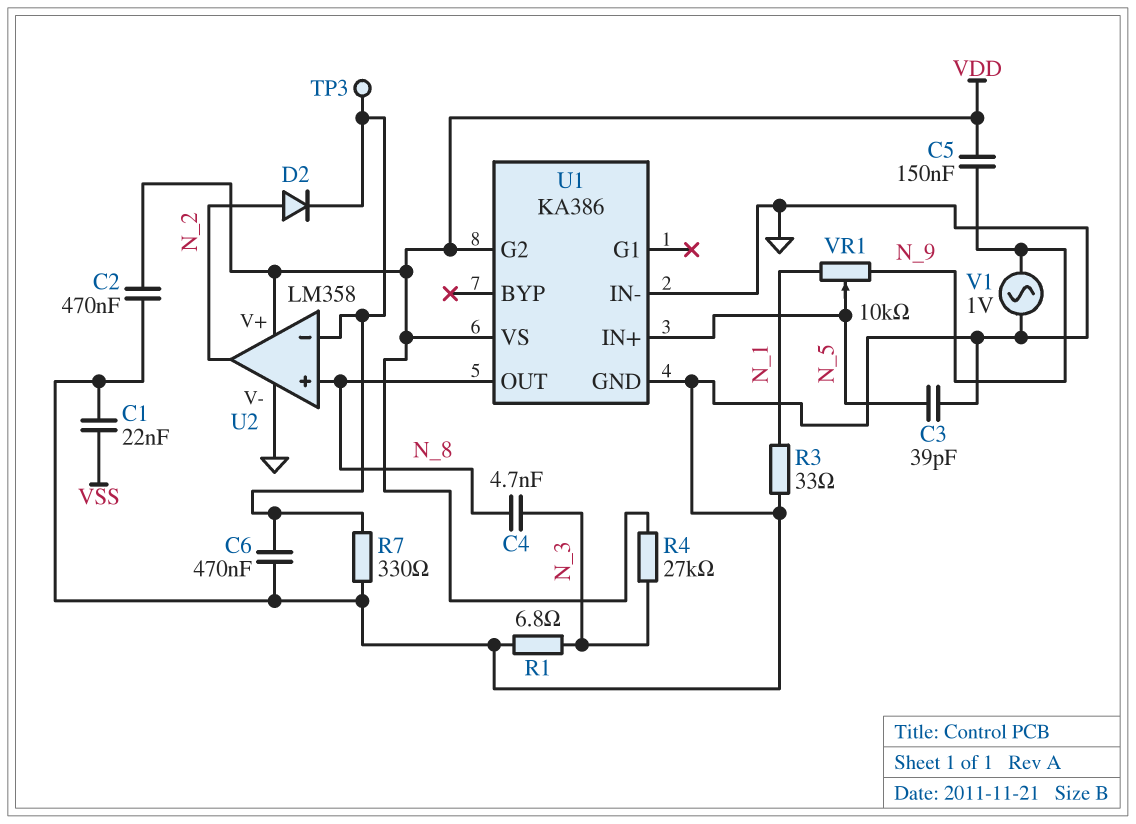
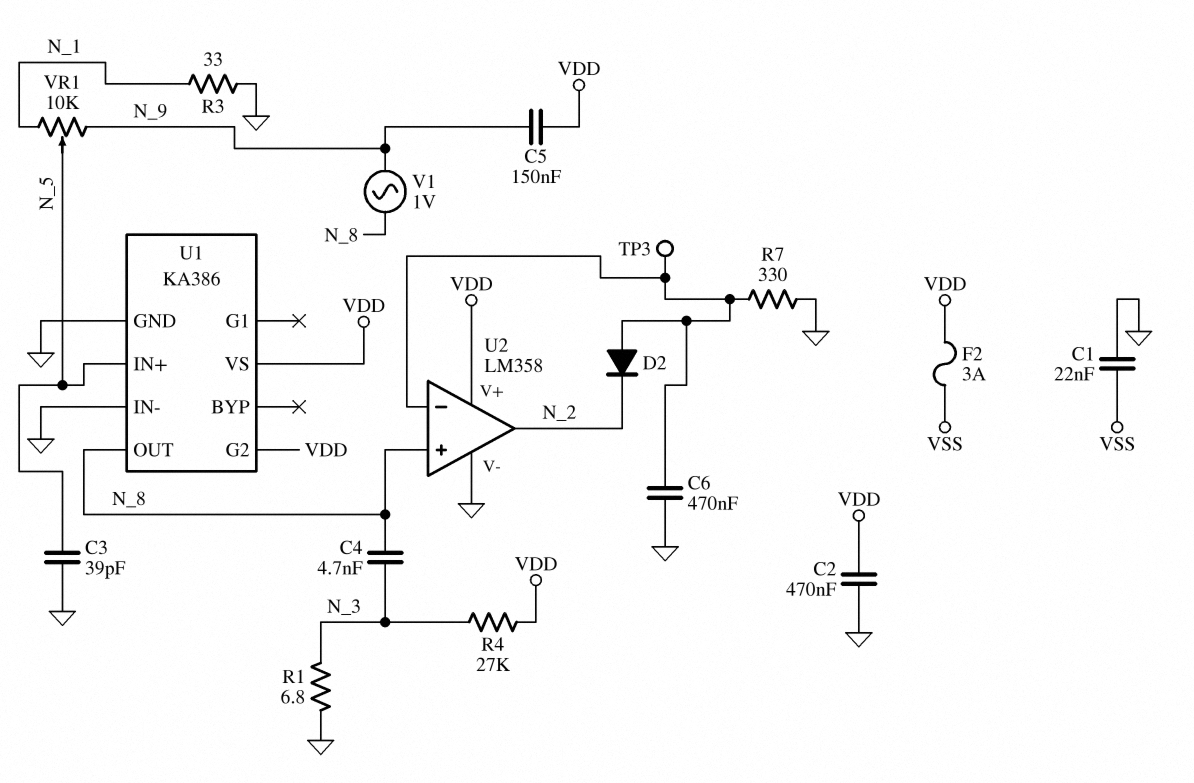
D2: diode (A N_2, K U2/in-) -> diode (A U2/in-, K N_2)
F2: none -> 3A (VDD, VSS)
V1: AC 1V (GND, N_9) -> AC 1V (N_8, N_9)

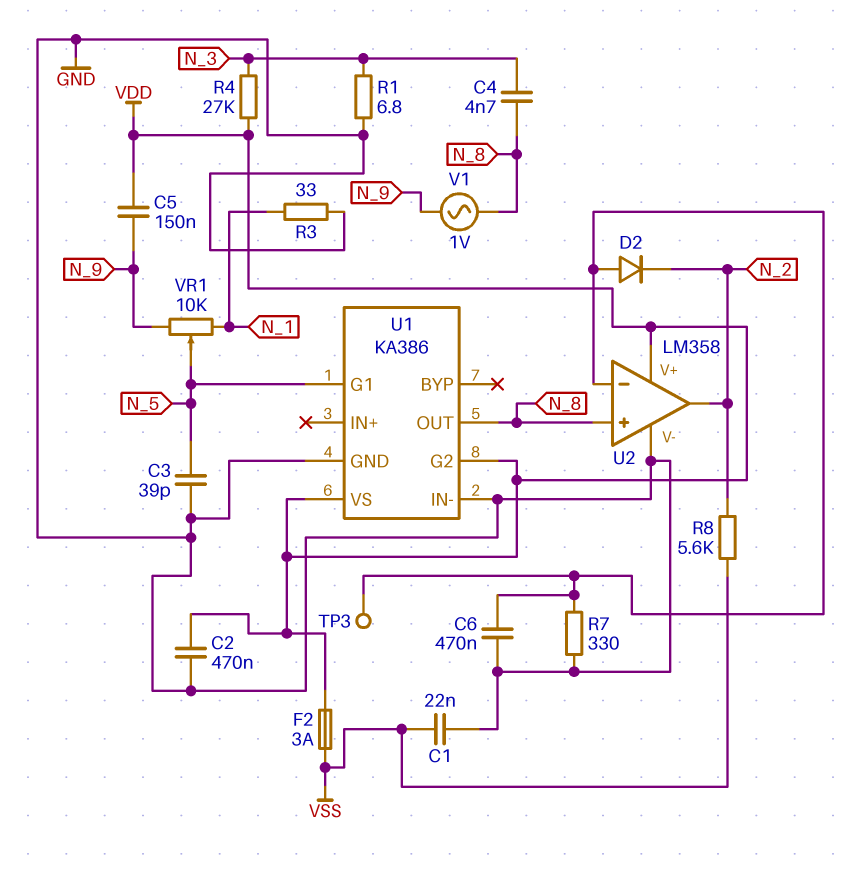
R8: none -> 5.6k (N_2, VSS)
U1 pin G1: none -> N_5
U1 pin IN+: N_5 -> none

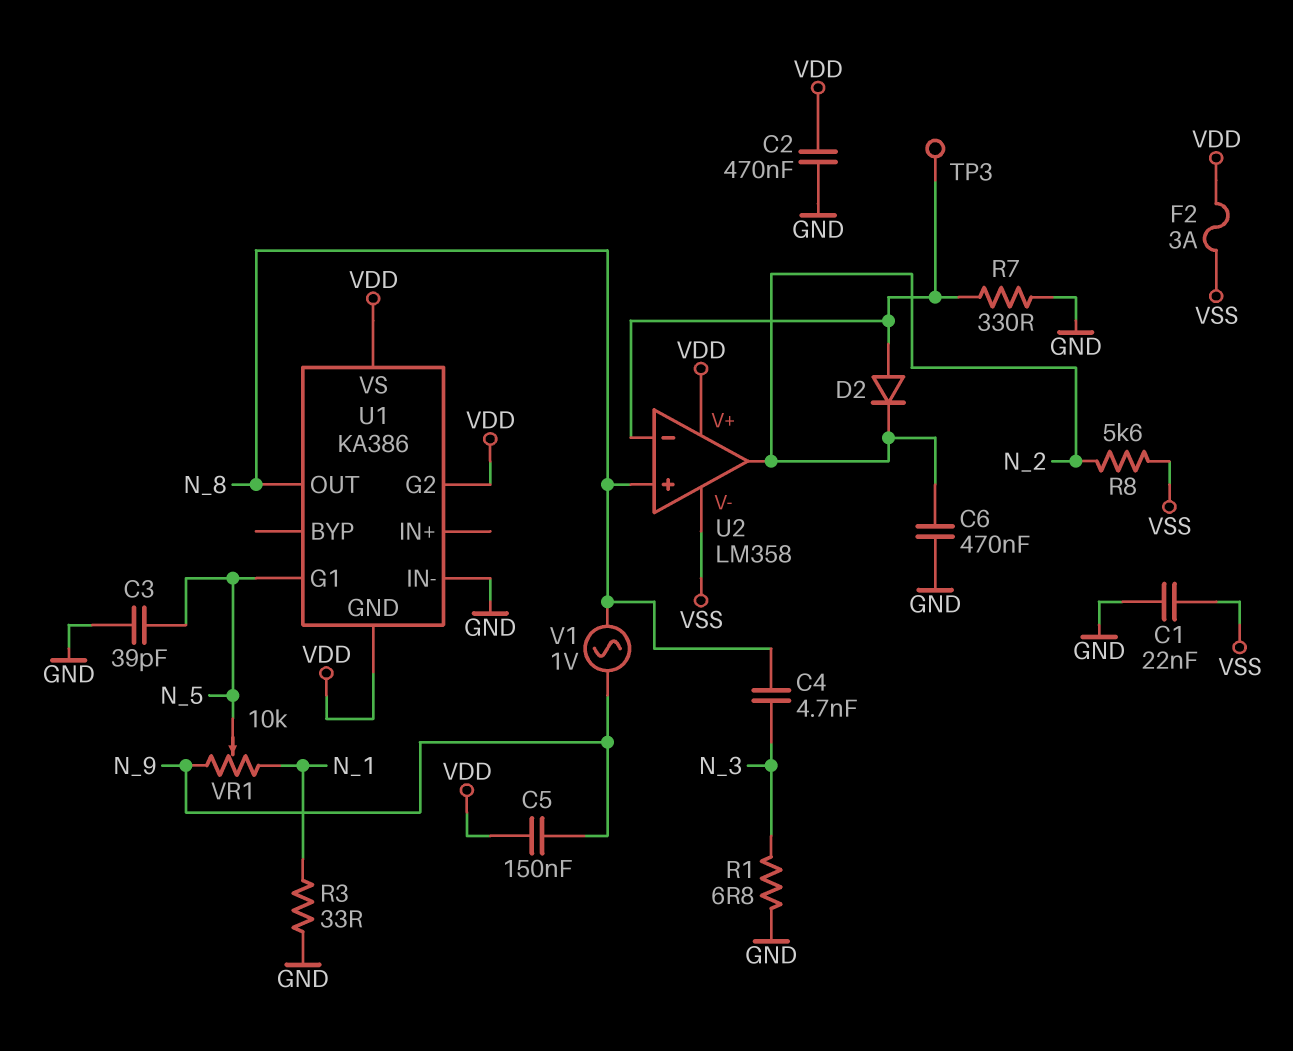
C6: 470nF (GND, U2/in-) -> 470nF (GND, N_2)
R4: 27k (N_3, VDD) -> none
U1 pin GND: GND -> VDD
U2 pin V-: GND -> VSS

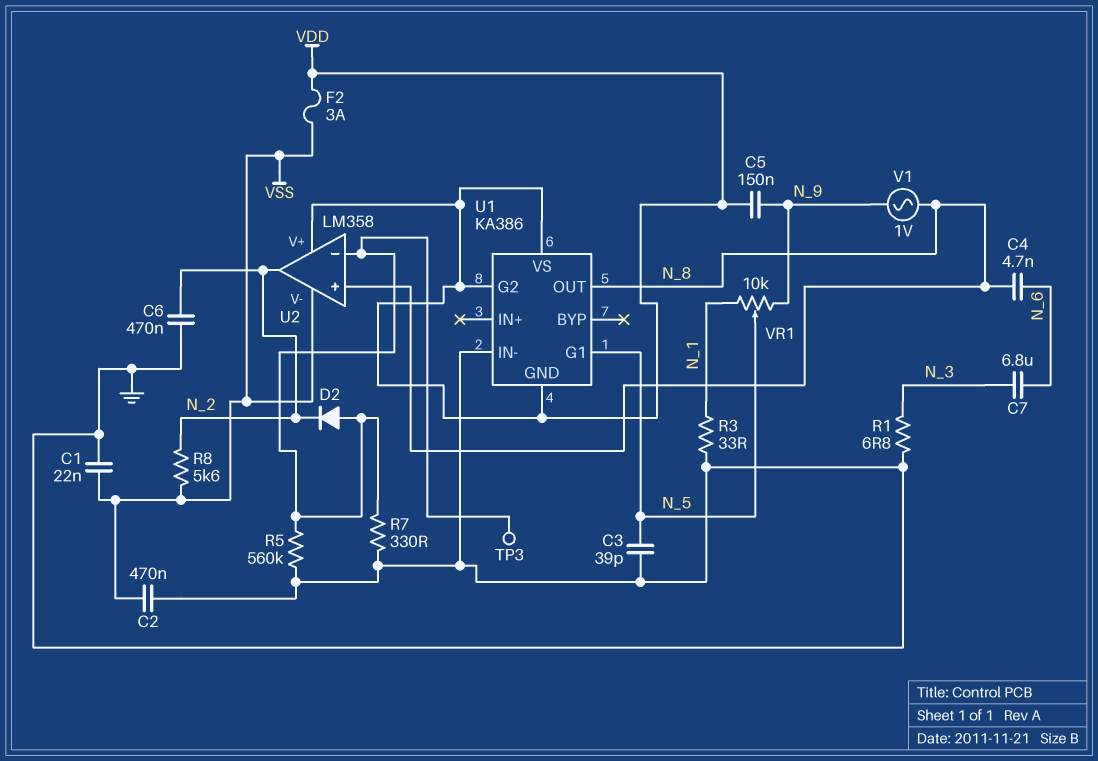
C2: 470nF (GND, VDD) -> 470nF (GND, VSS)
C4: 4.7nF (N_3, N_8) -> 4.7nF (N_6, N_8)
C7: none -> 6.8uF (N_3, N_6)
R5: none -> 560k (GND, U2/in-)

